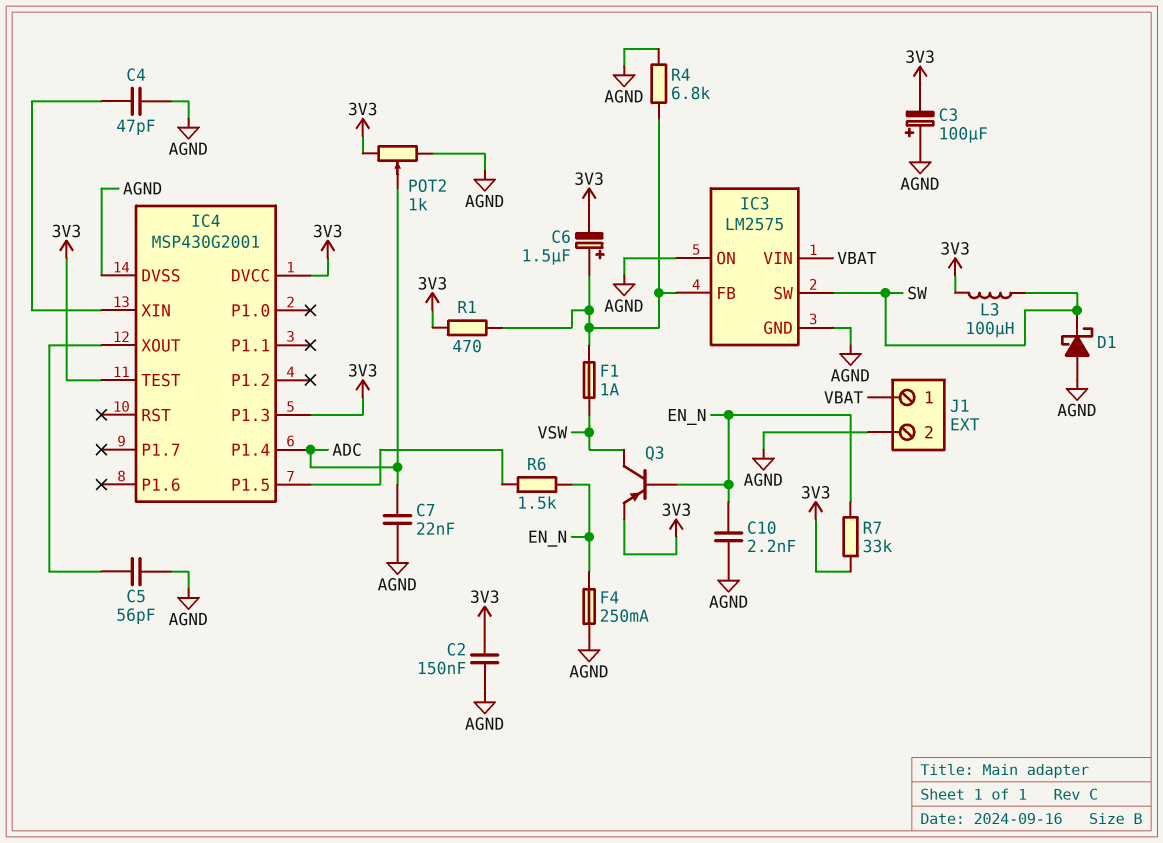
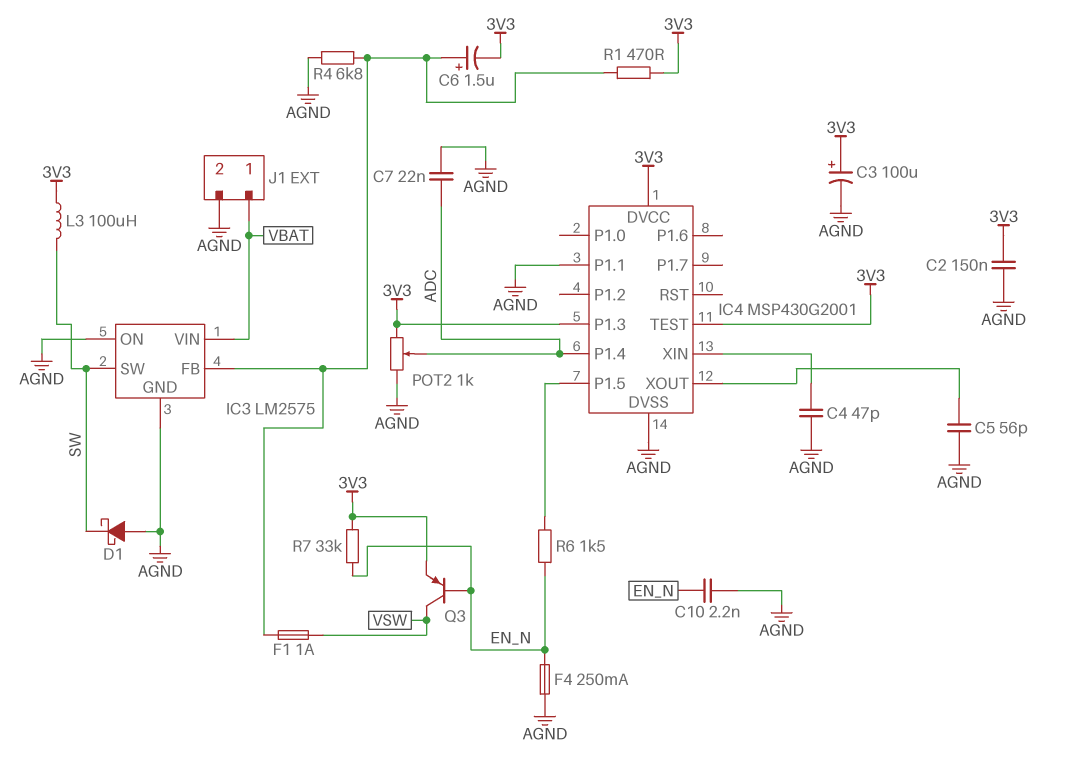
C3: 100uF (plus AGND, minus 3V3) -> 100uF (plus 3V3, minus AGND)
IC4 pin P1.1: none -> AGND

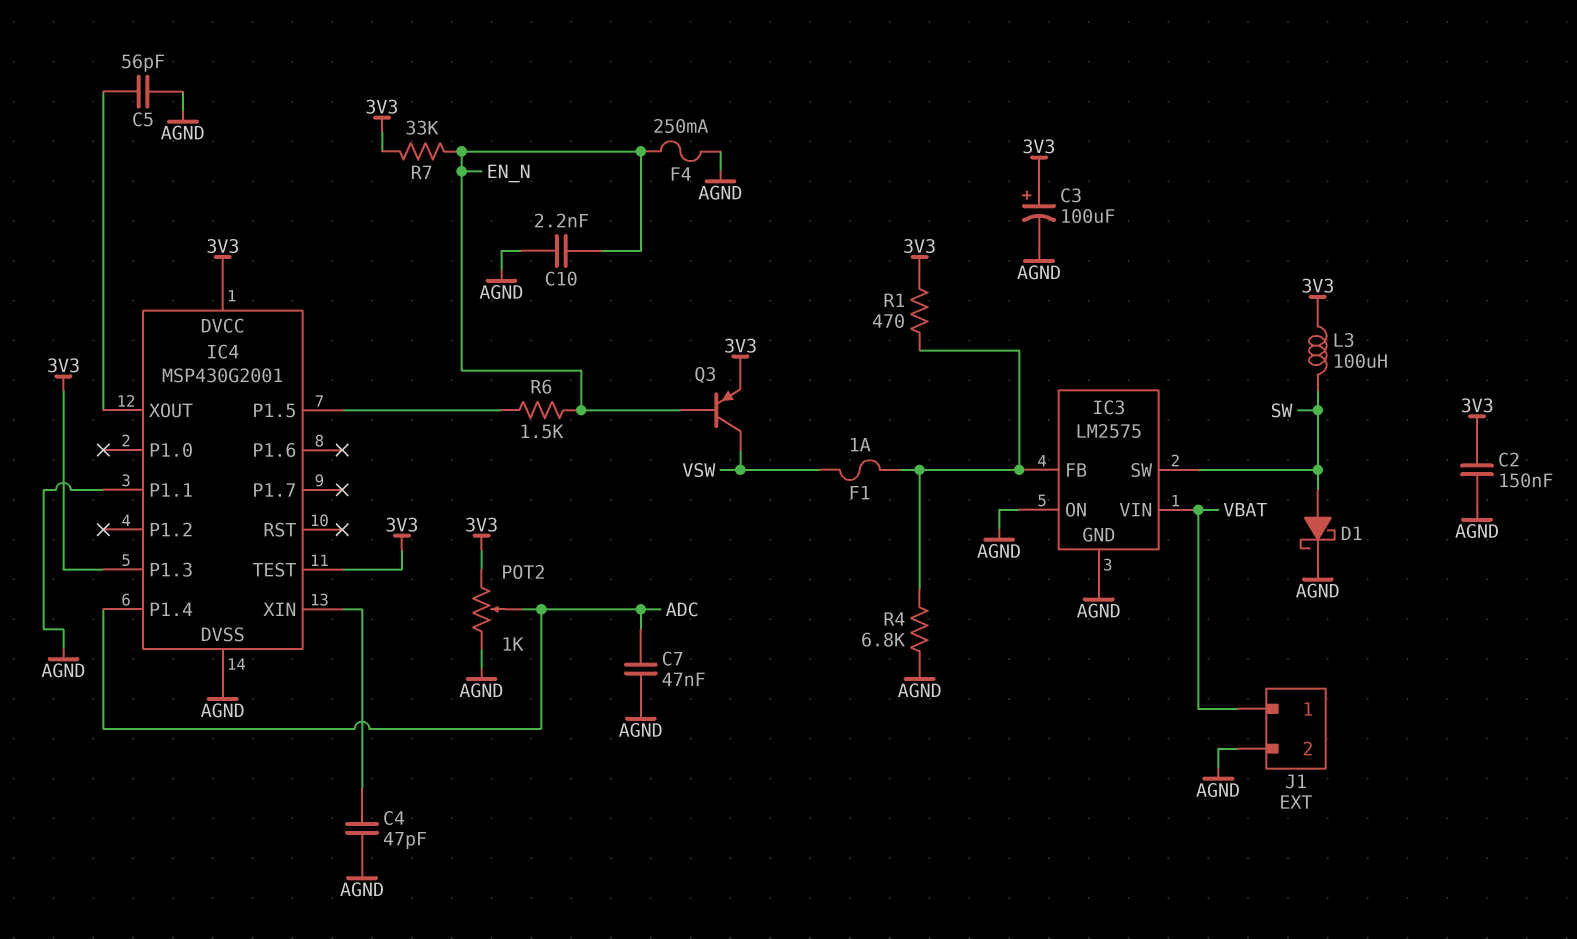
C6: 1.5uF (plus IC3/FB, minus 3V3) -> none
C7: 22nF (ADC, AGND) -> 47nF (ADC, AGND)
D1: schottky (A AGND, K SW) -> schottky (A SW, K AGND)

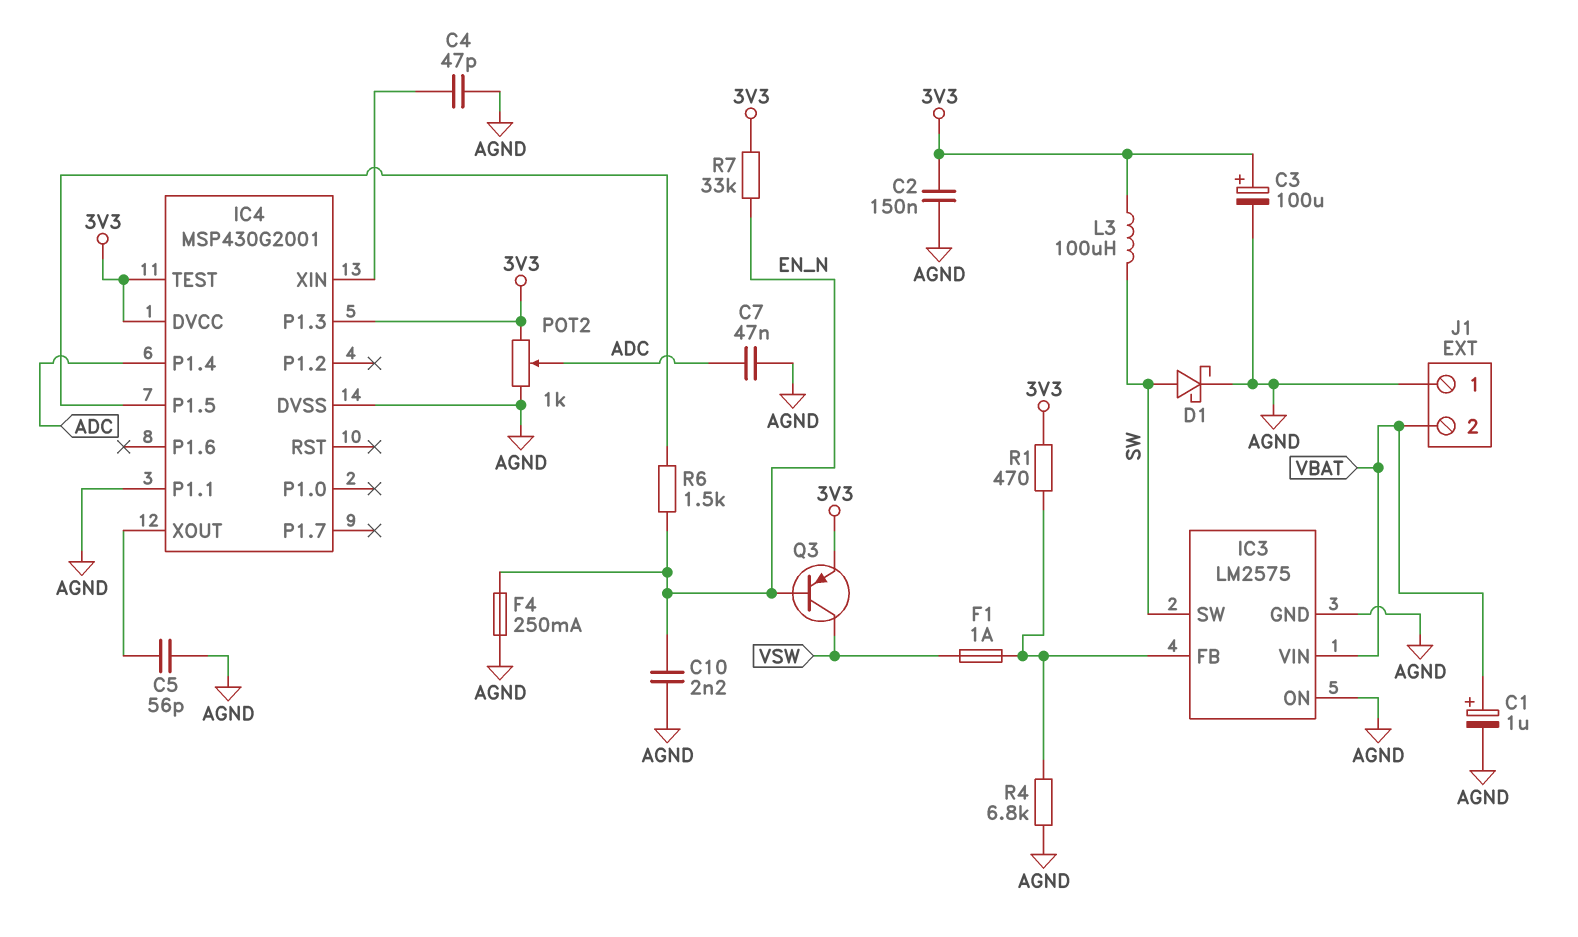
C1: none -> 1uF (plus VBAT, minus AGND)
J1 pin 1: VBAT -> AGND
J1 pin 2: AGND -> VBAT

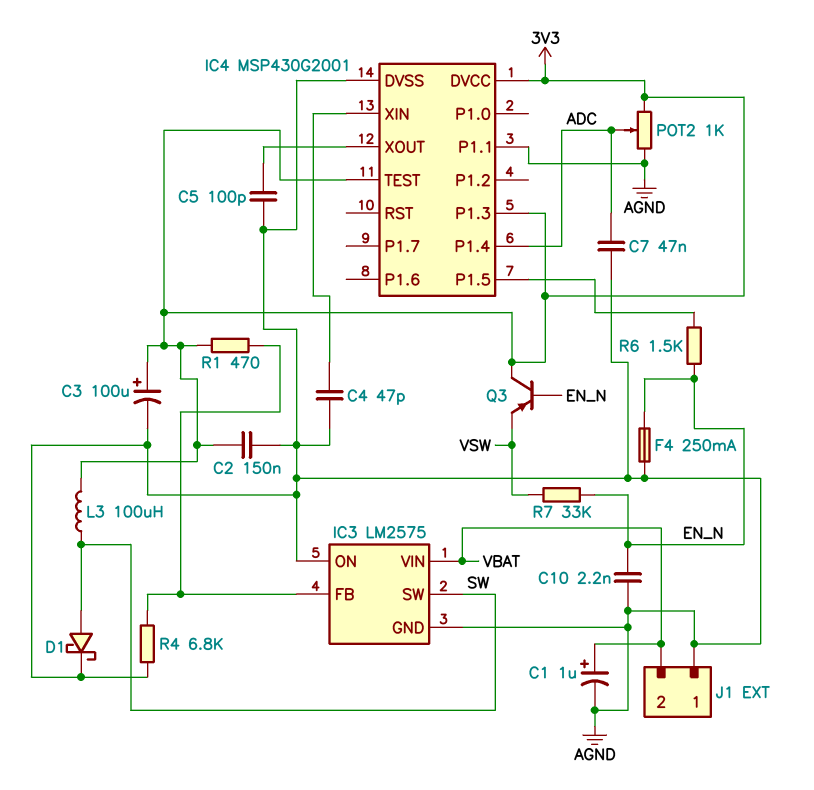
C5: 56pF (AGND, IC4/XOUT) -> 100pF (AGND, IC4/XOUT)
F1: 1A (IC3/FB, VSW) -> none
Q3: PNP (B EN_N, C VSW, E 3V3) -> PNP (B EN_N, C 3V3, E VSW)
R7: 33k (3V3, EN_N) -> 33k (EN_N, VSW)

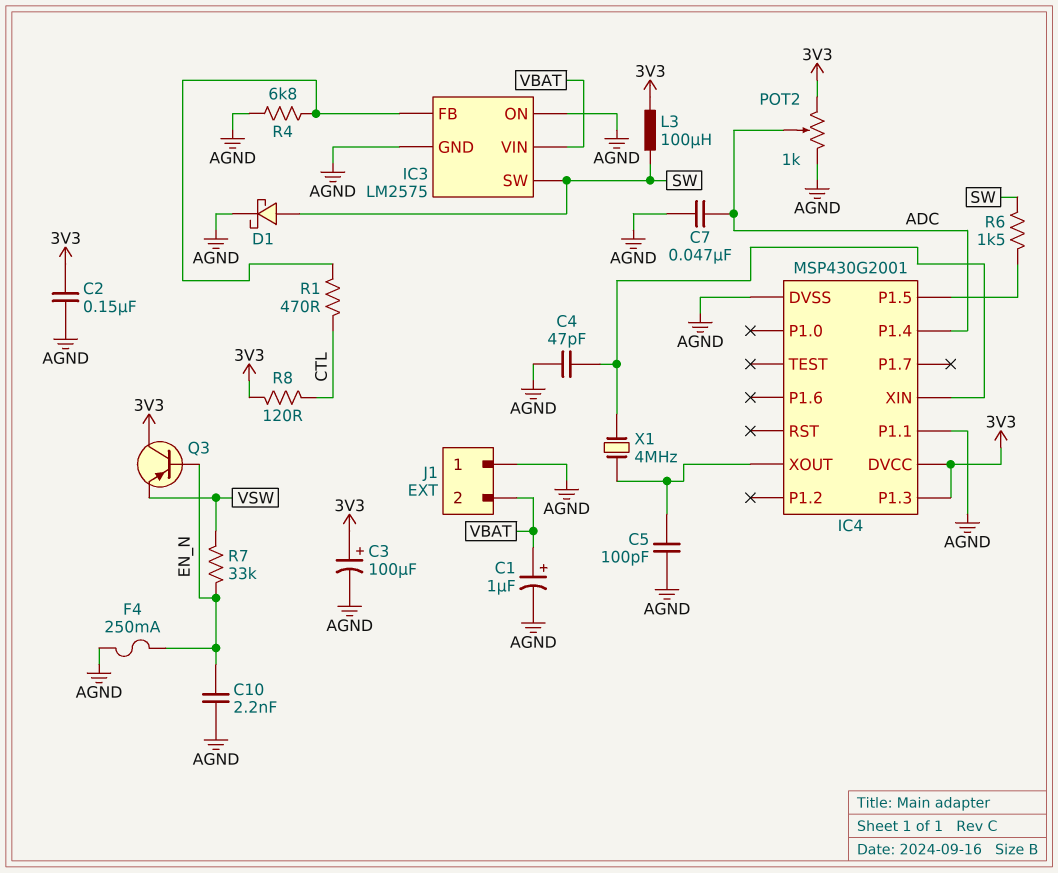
IC4 pin TEST: 3V3 -> none
R1: 470 (3V3, IC3/FB) -> 470 (CTL, IC3/FB)
R6: 1.5k (EN_N, IC4/P1.5) -> 1.5k (IC4/P1.5, SW)
R8: none -> 120 (3V3, CTL)
X1: none -> 4MHz (IC4/XIN, IC4/XOUT)

